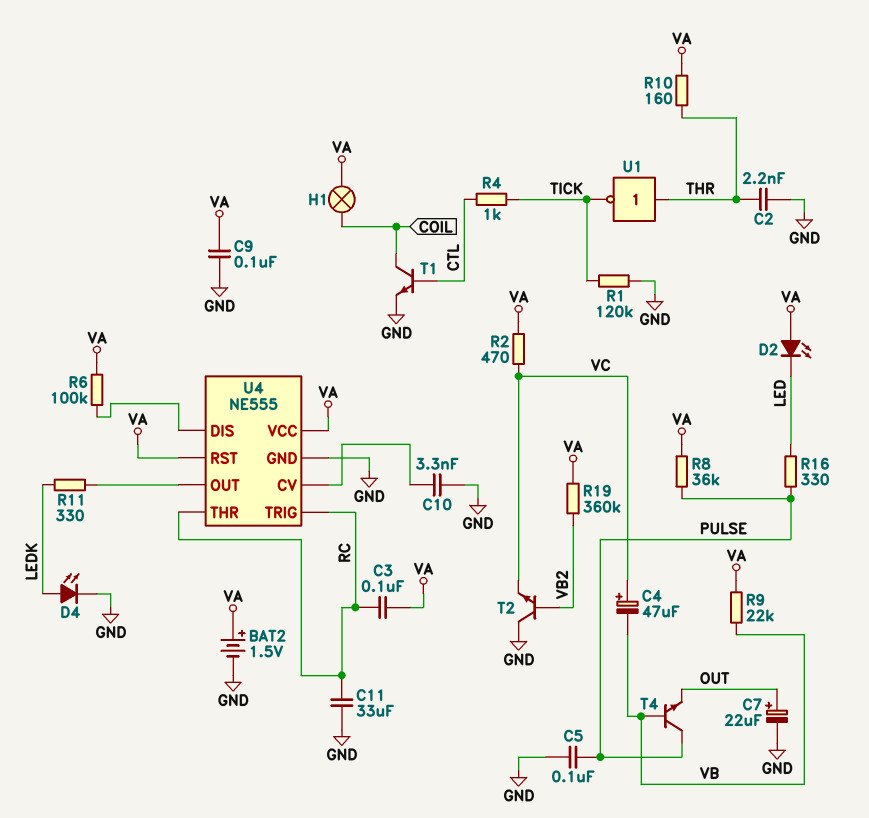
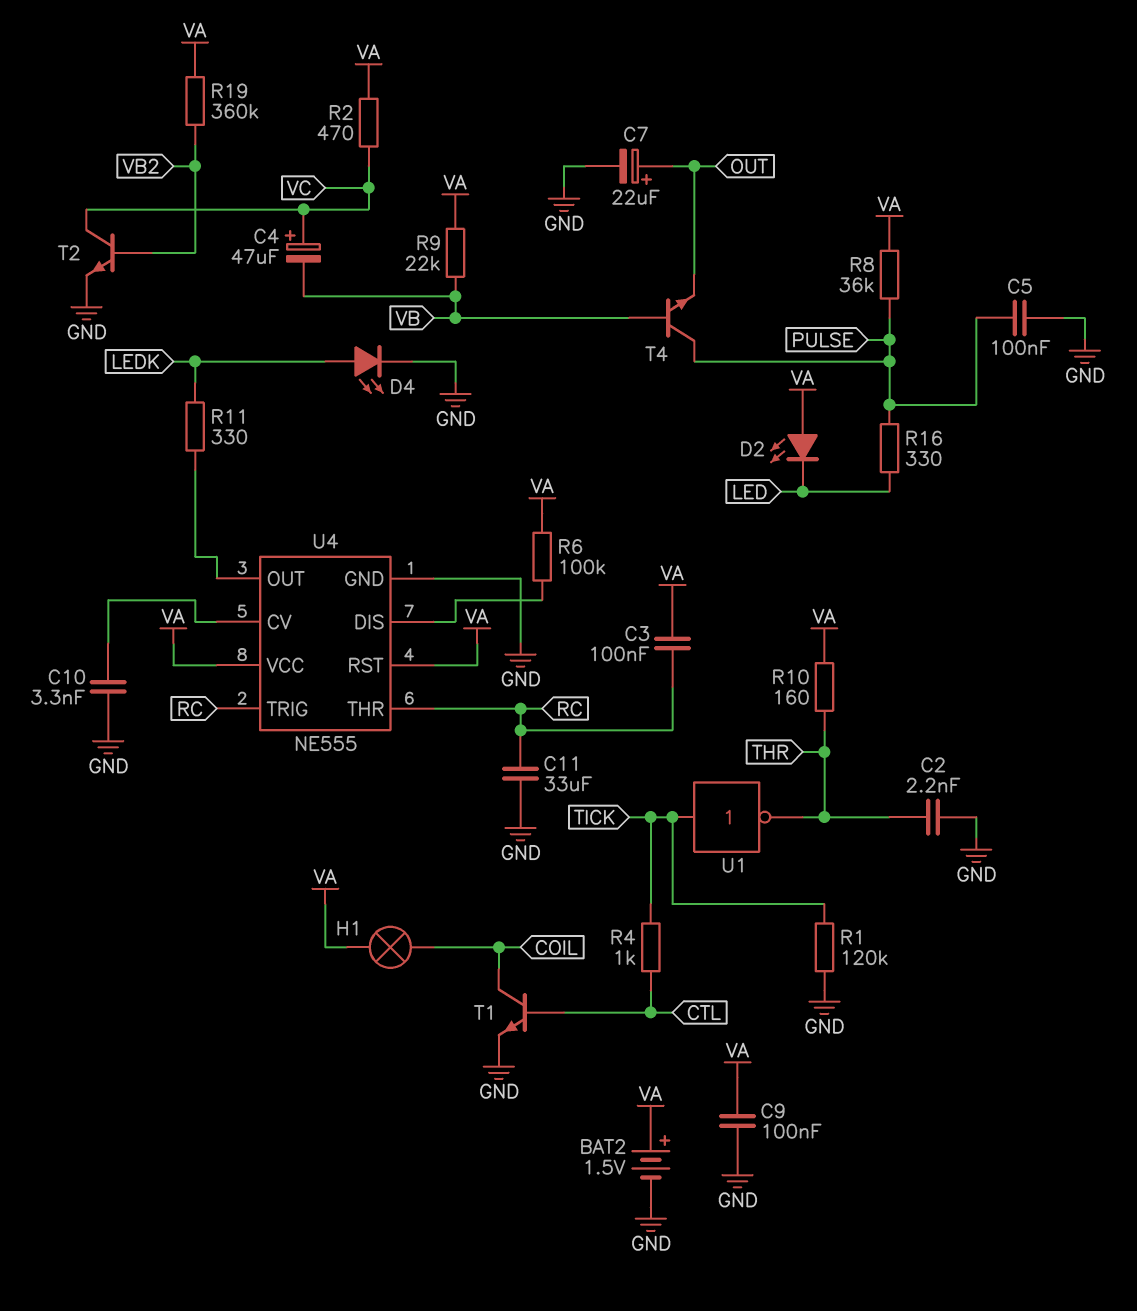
T2: NPN (B VB2, C GND, E VC) -> NPN (B VB2, C VC, E GND)
U1: NOT (in THR, out TICK) -> NOT (in TICK, out THR)

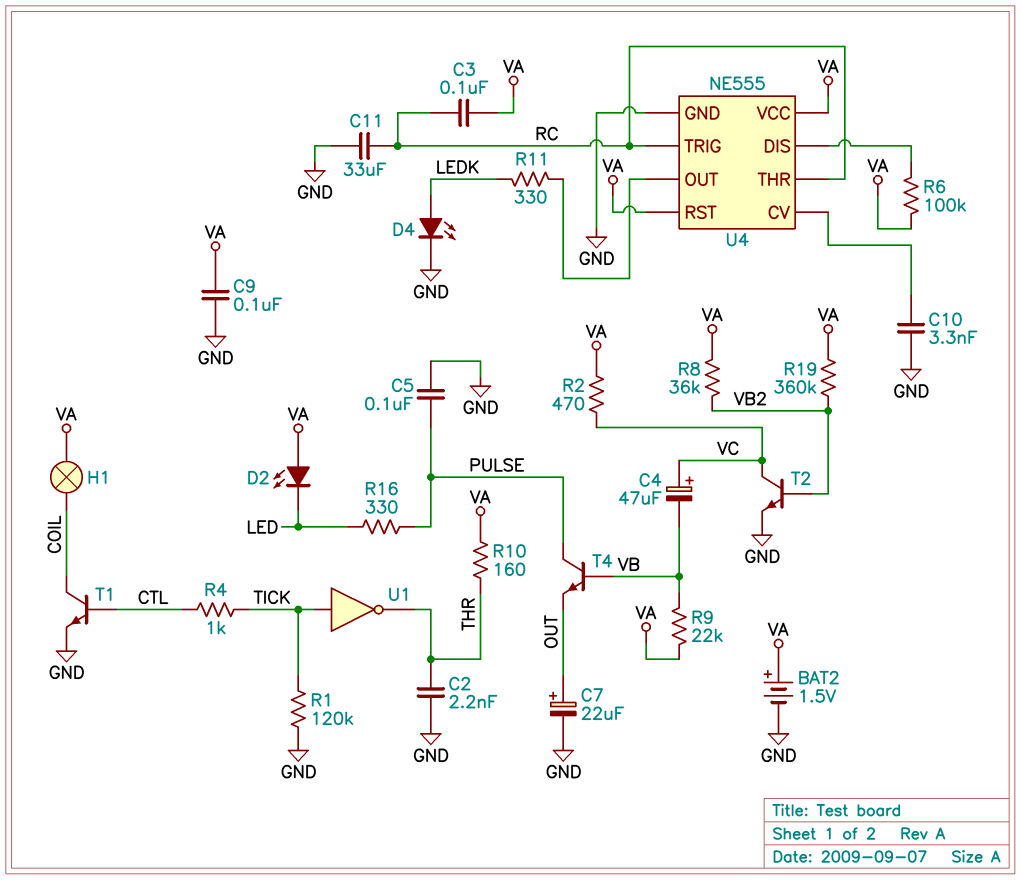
R8: 36k (PULSE, VA) -> 36k (VA, VB2)

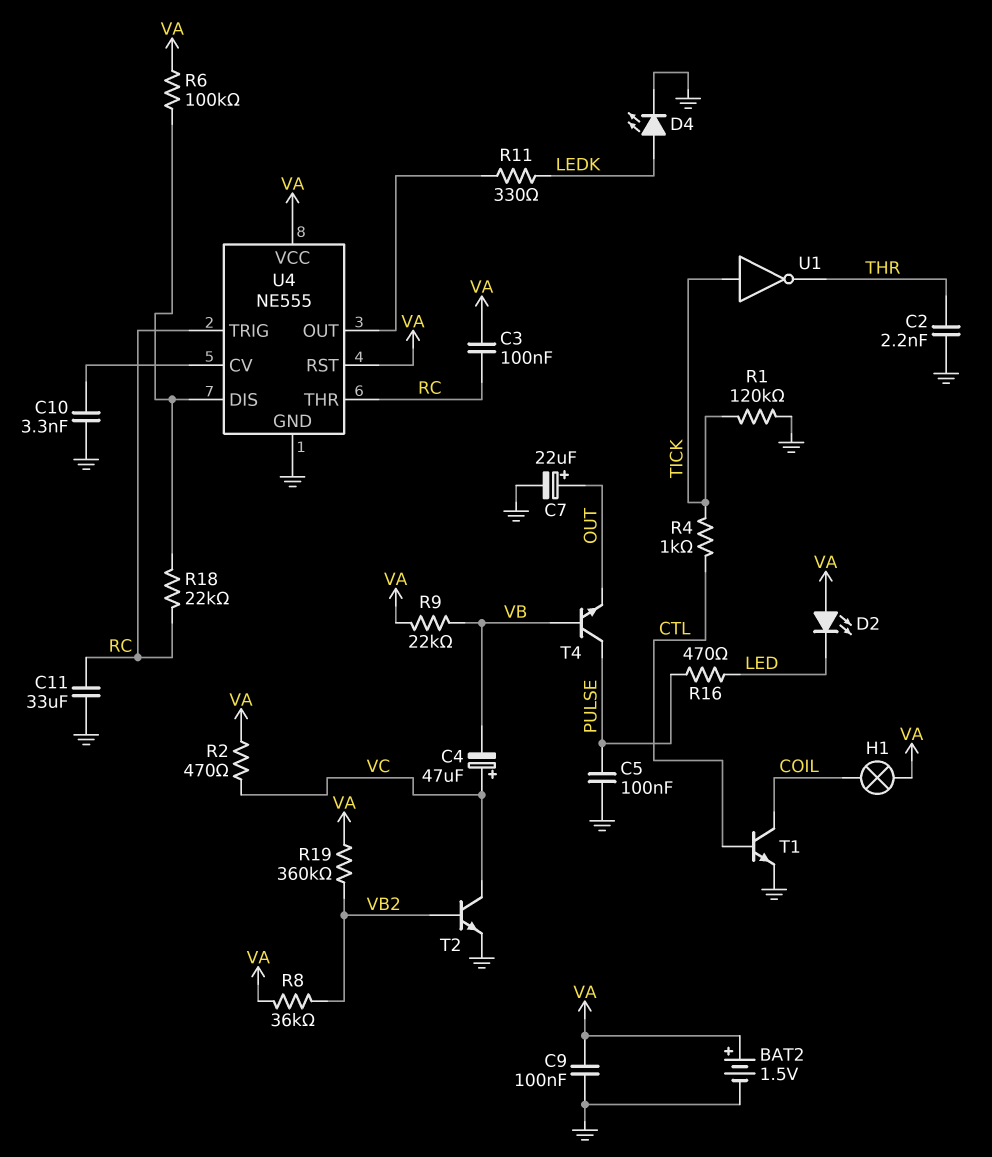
R10: 160 (THR, VA) -> none
R16: 330 (LED, PULSE) -> 470 (LED, PULSE)
R18: none -> 22k (RC, U4/DIS)

